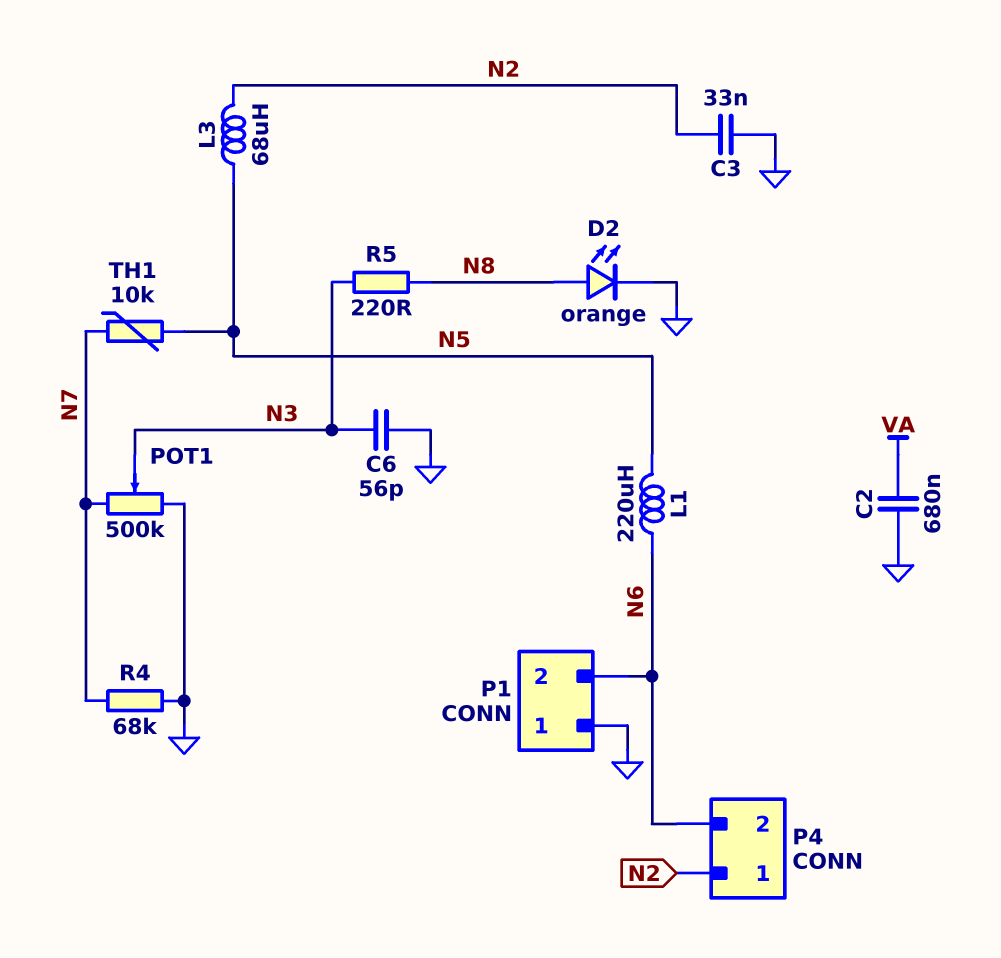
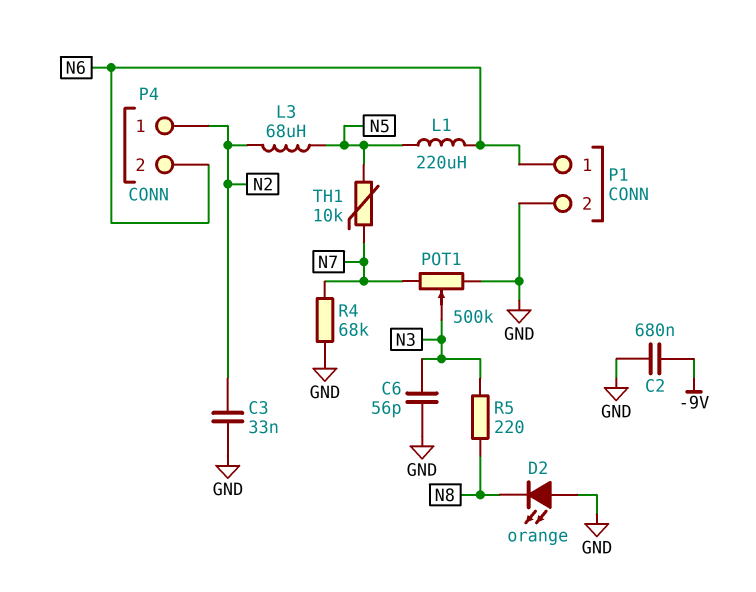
C2: 680nF (GND, VA) -> 680nF (-9V, GND)
D2: LED orange (A N8, K GND) -> LED orange (A GND, K N8)
P1 pin 1: GND -> N6
P1 pin 2: N6 -> GND

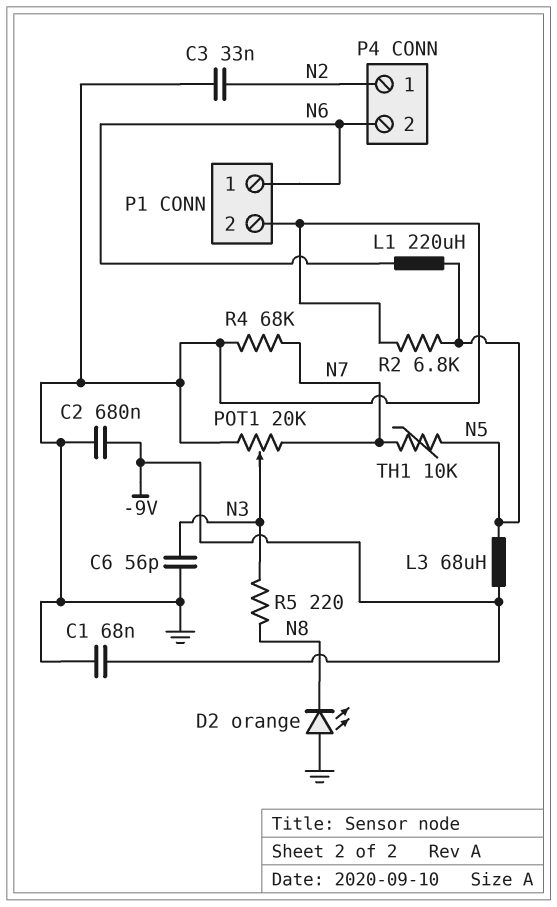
C1: none -> 68nF (-9V, GND)
L3: 68uH (N2, N5) -> 68uH (-9V, N5)
POT1: 500k (GND, N7, wiper N3) -> 20k (GND, N7, wiper N3)
R2: none -> 6.8k (GND, N5)

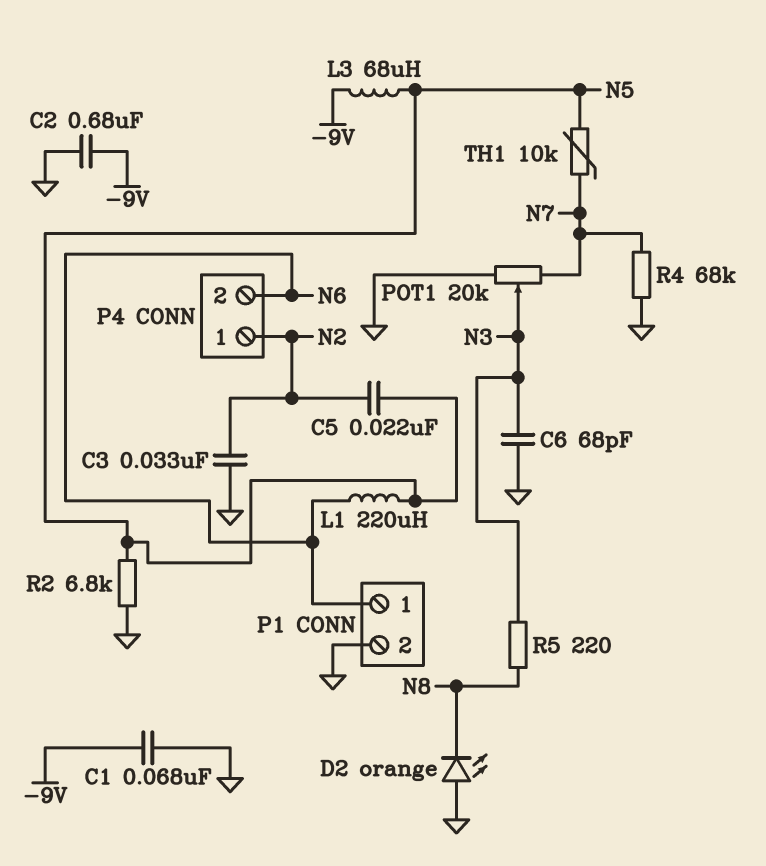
C5: none -> 22nF (N2, N5)
C6: 56pF (GND, N3) -> 68pF (GND, N3)

